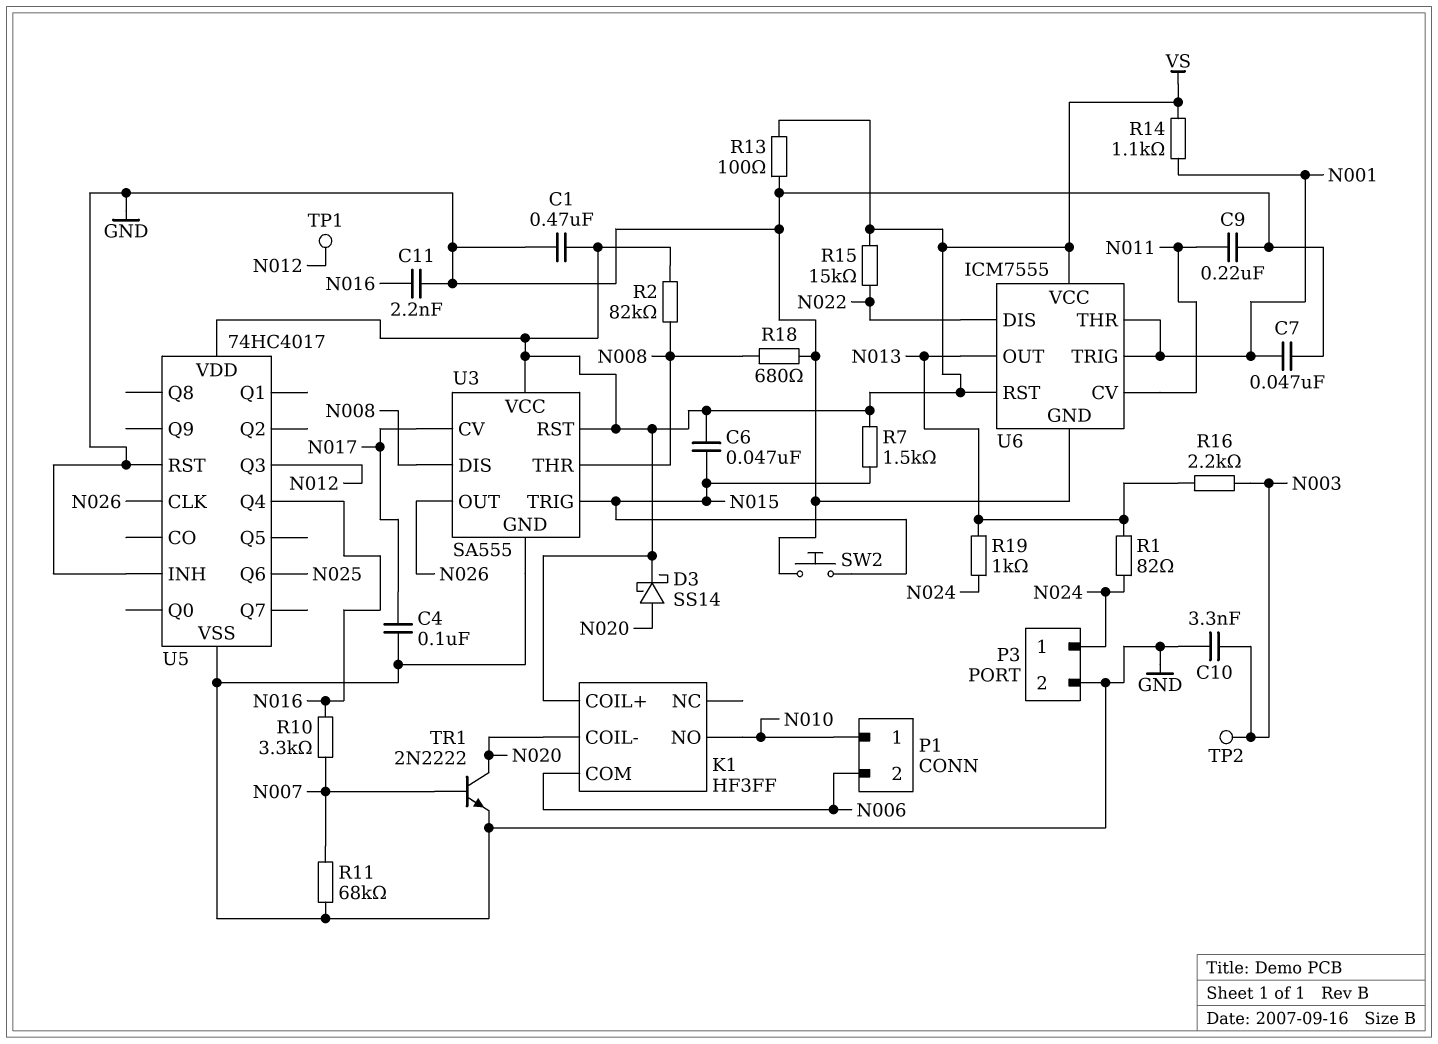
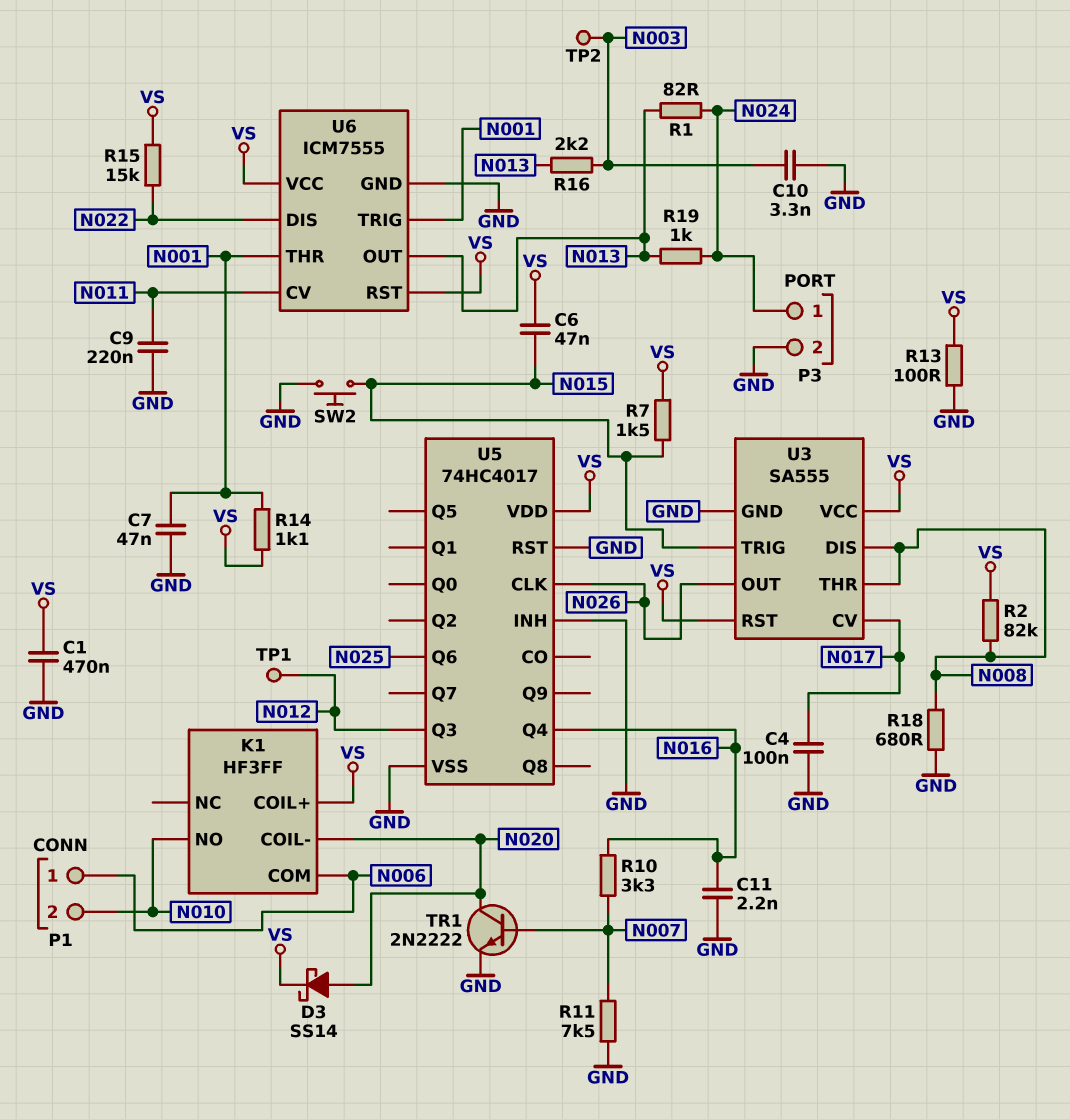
P1 pin 1: N010 -> N006
P1 pin 2: N006 -> N010
R11: 68k (GND, N007) -> 7.5k (GND, N007)

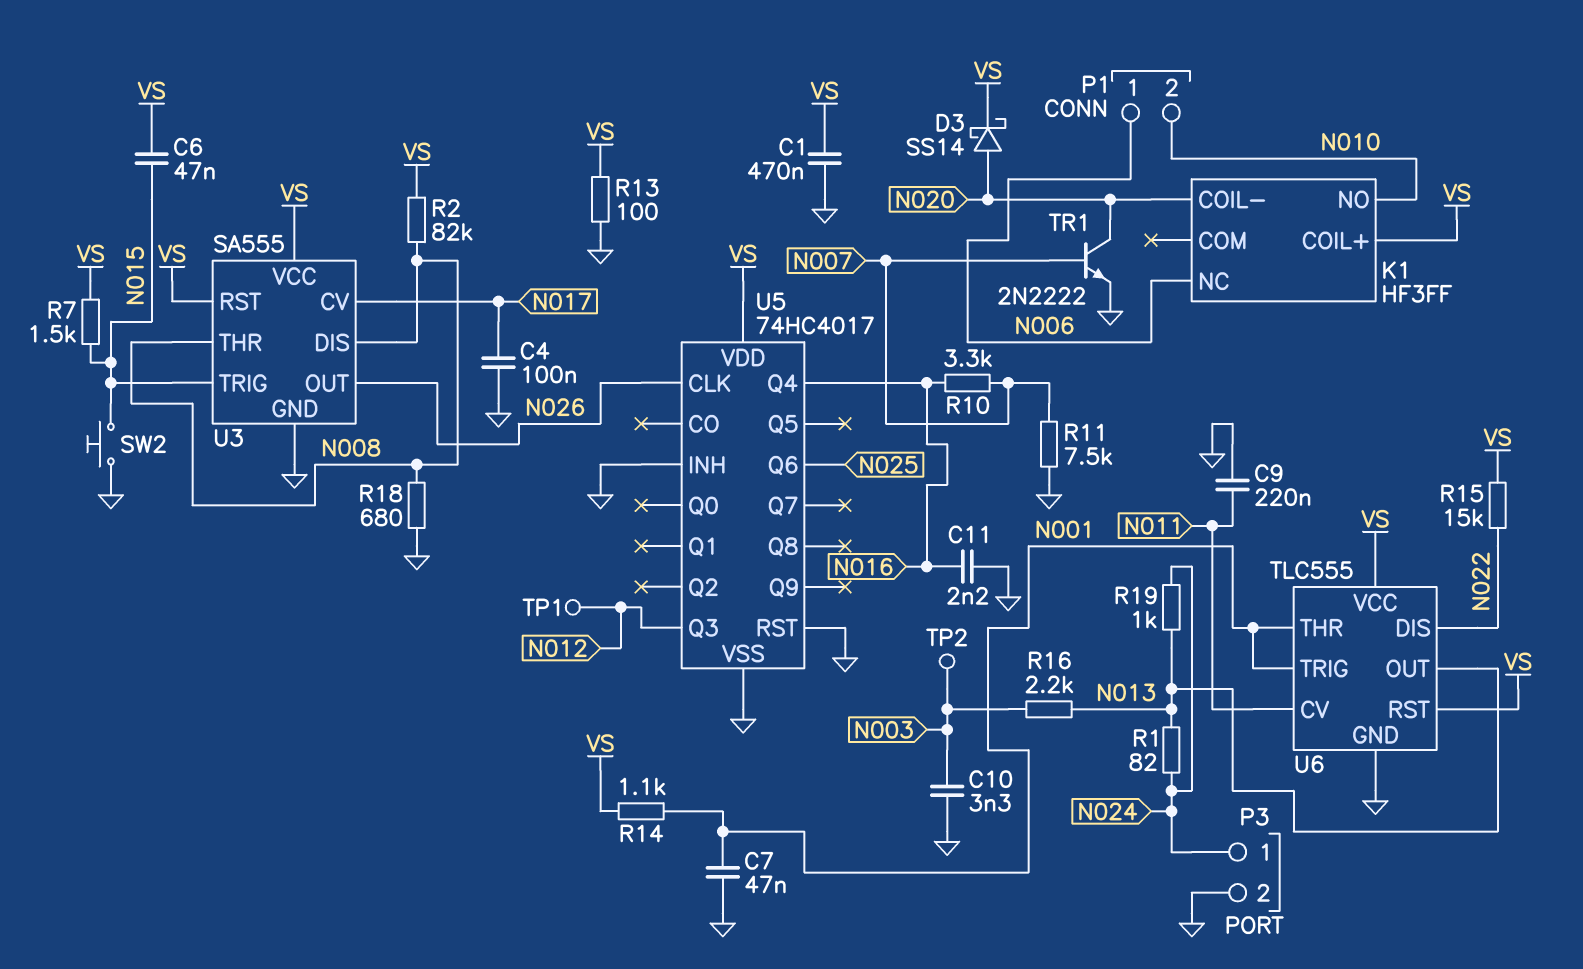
K1 pin COM: N006 -> none
K1 pin NC: none -> N006
U6: ICM7555 -> TLC555

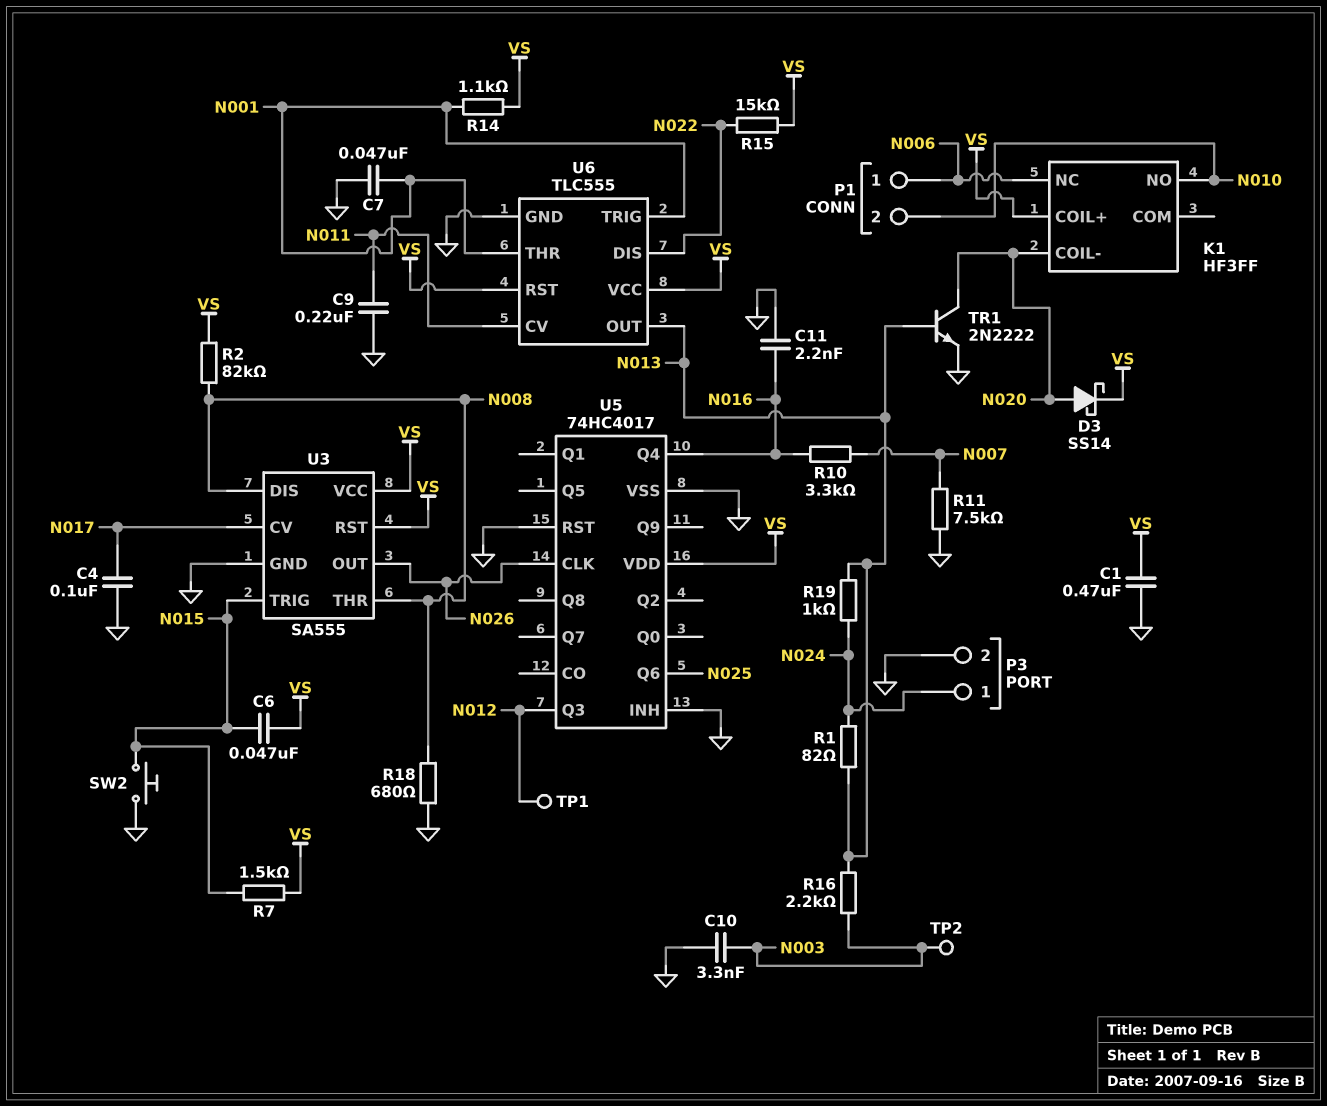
R13: 100 (GND, VS) -> none
TR1: NPN 2N2222 (B N007, C N020, E GND) -> NPN 2N2222 (B N013, C N020, E GND)

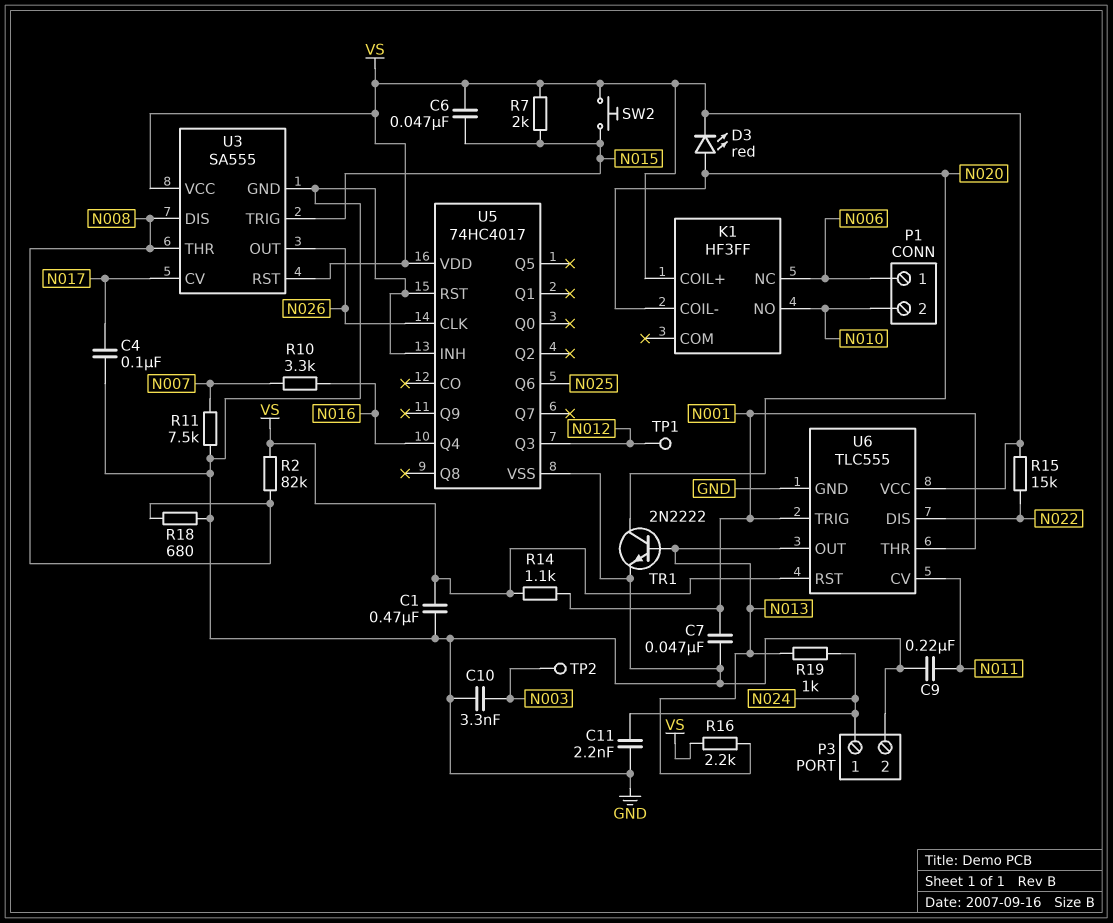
C11: 2.2nF (GND, N016) -> 2.2nF (GND, N024)
D3: schottky SS14 (A N020, K VS) -> LED red (A N020, K VS)
R1: 82 (N013, N024) -> none
R7: 1.5k (N015, VS) -> 2k (N015, VS)
R16: 2.2k (N003, N013) -> 2.2k (N013, VS)
SW2: button (GND, N015) -> button (N015, VS)

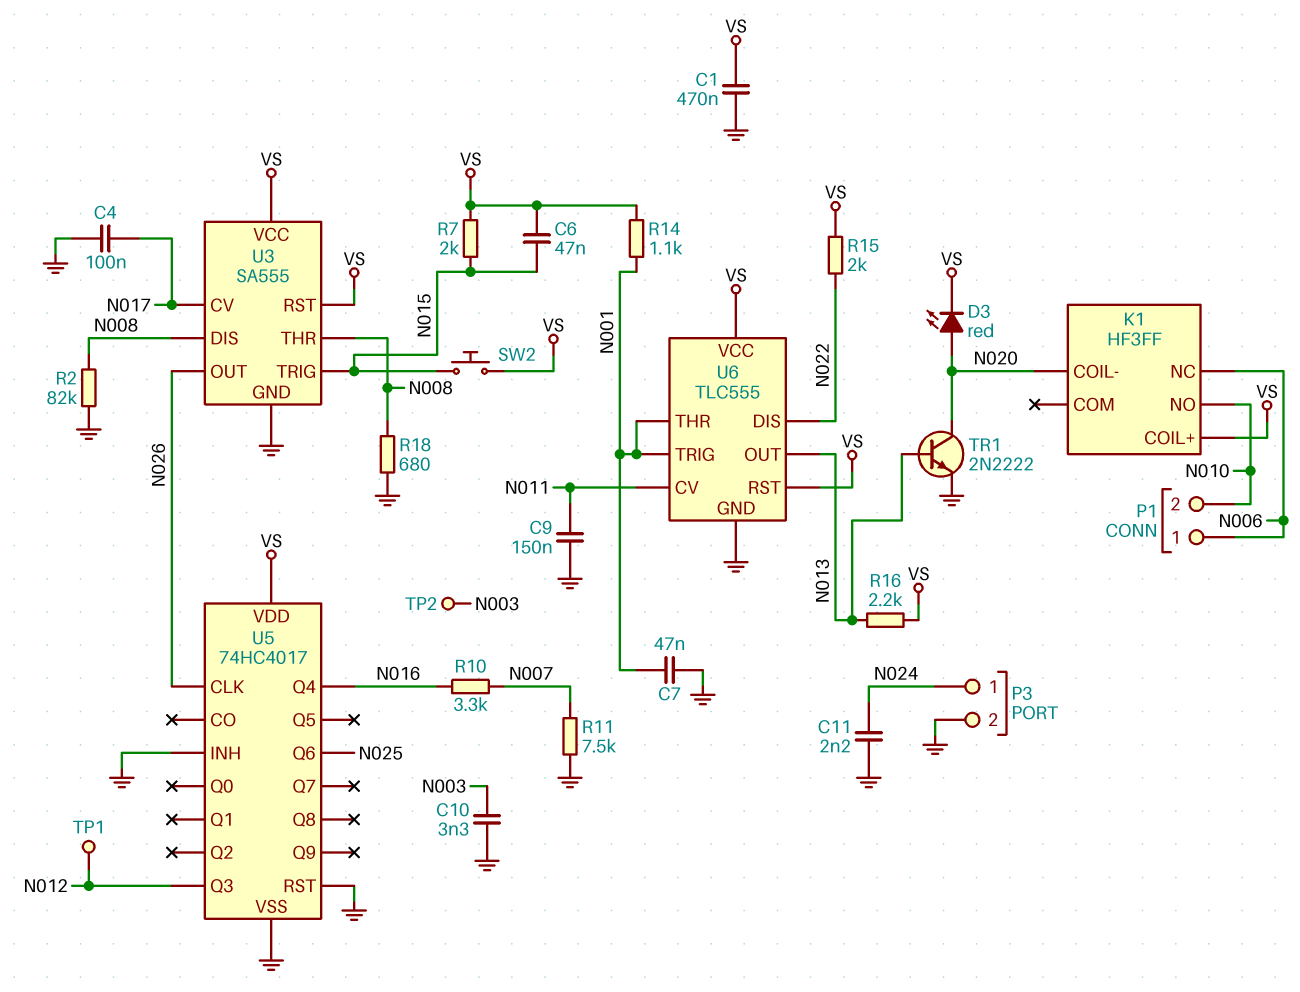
C9: 220nF (GND, N011) -> 150nF (GND, N011)
R2: 82k (N008, VS) -> 82k (GND, N008)
R15: 15k (N022, VS) -> 2k (N022, VS)
R19: 1k (N013, N024) -> none

